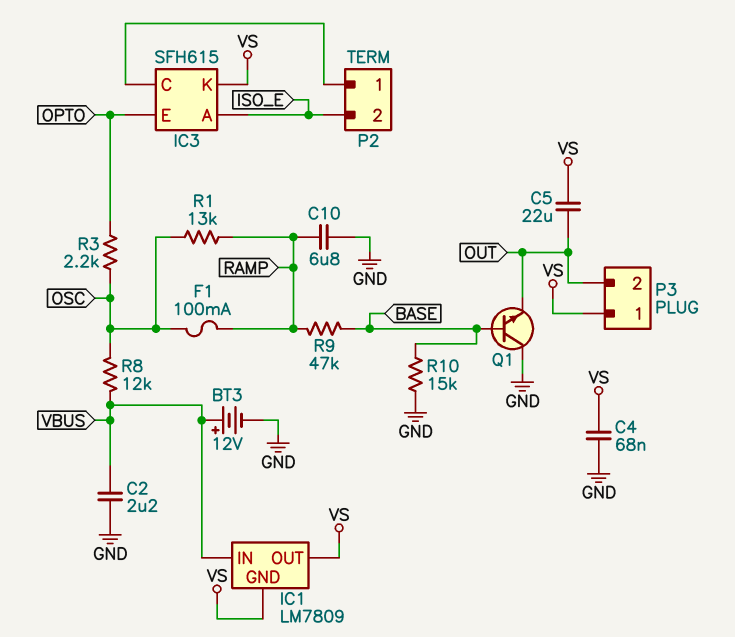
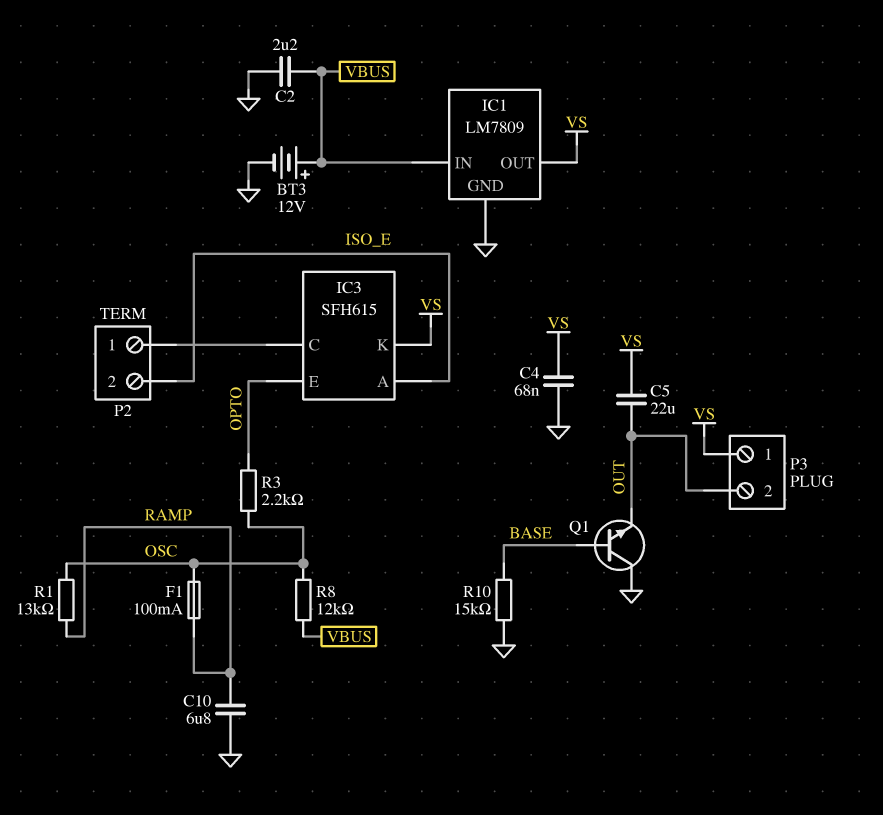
IC1 pin GND: VS -> GND
R9: 47k (BASE, RAMP) -> none

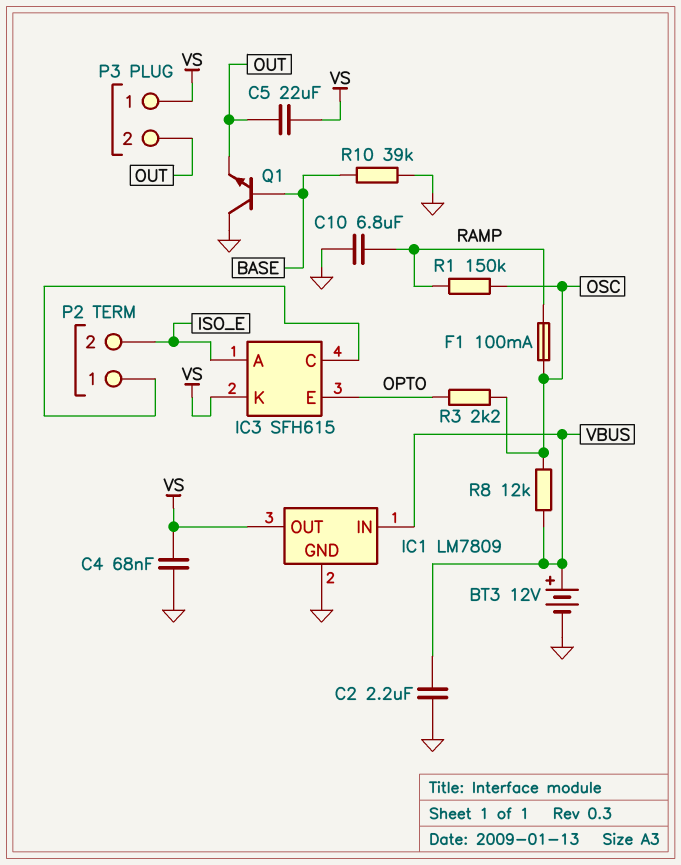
R1: 13k (OSC, RAMP) -> 150k (OSC, RAMP)
R10: 15k (BASE, GND) -> 39k (BASE, GND)

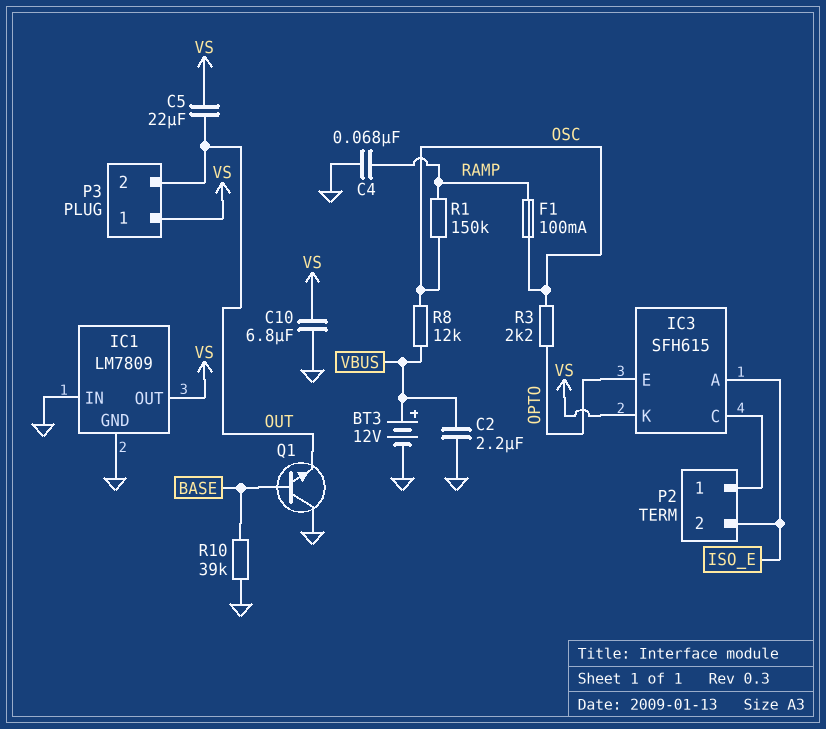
C4: 68nF (GND, VS) -> 68nF (GND, RAMP)
C10: 6.8uF (GND, RAMP) -> 6.8uF (GND, VS)
IC1 pin IN: VBUS -> GND

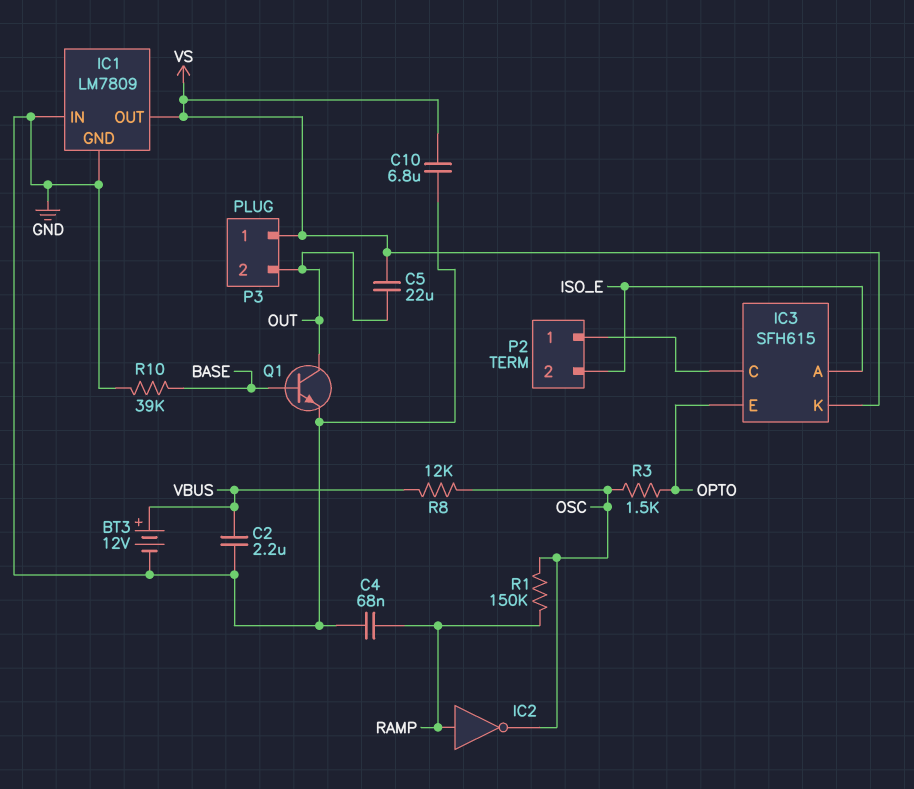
F1: 100mA (OSC, RAMP) -> none
IC2: none -> NOT (in RAMP, out OSC)
Q1: NPN (B BASE, C GND, E OUT) -> NPN (B BASE, C OUT, E GND)
R3: 2.2k (OPTO, OSC) -> 1.5k (OPTO, OSC)

